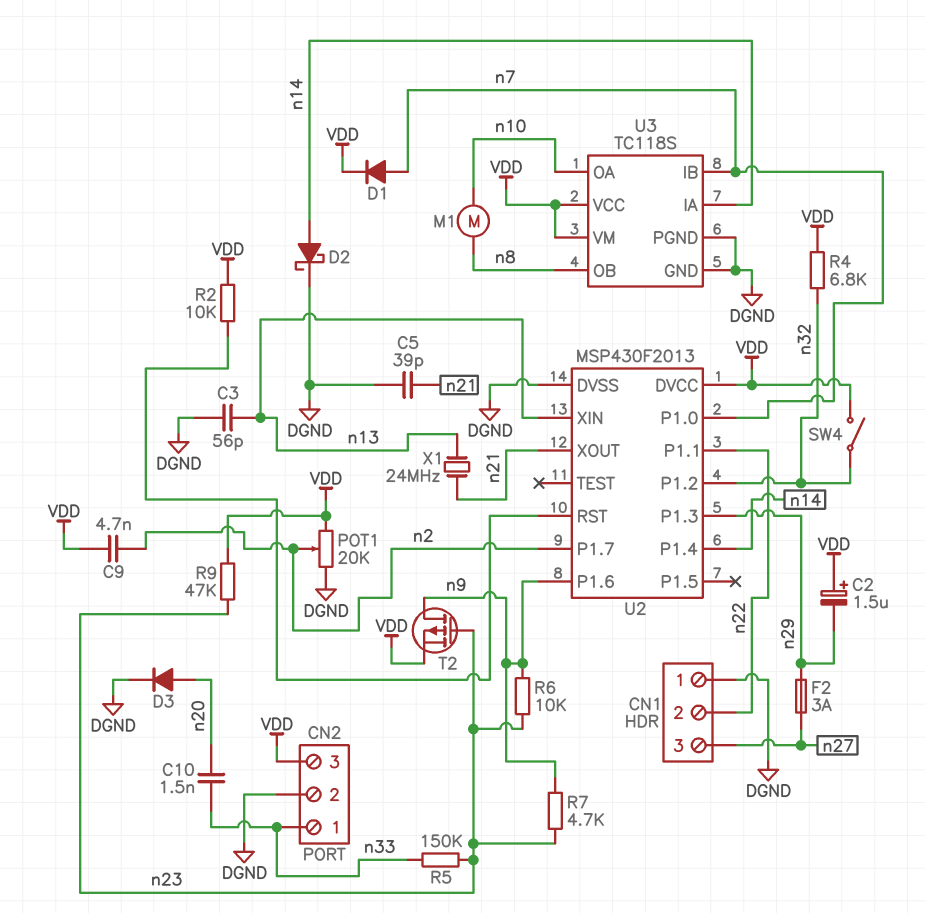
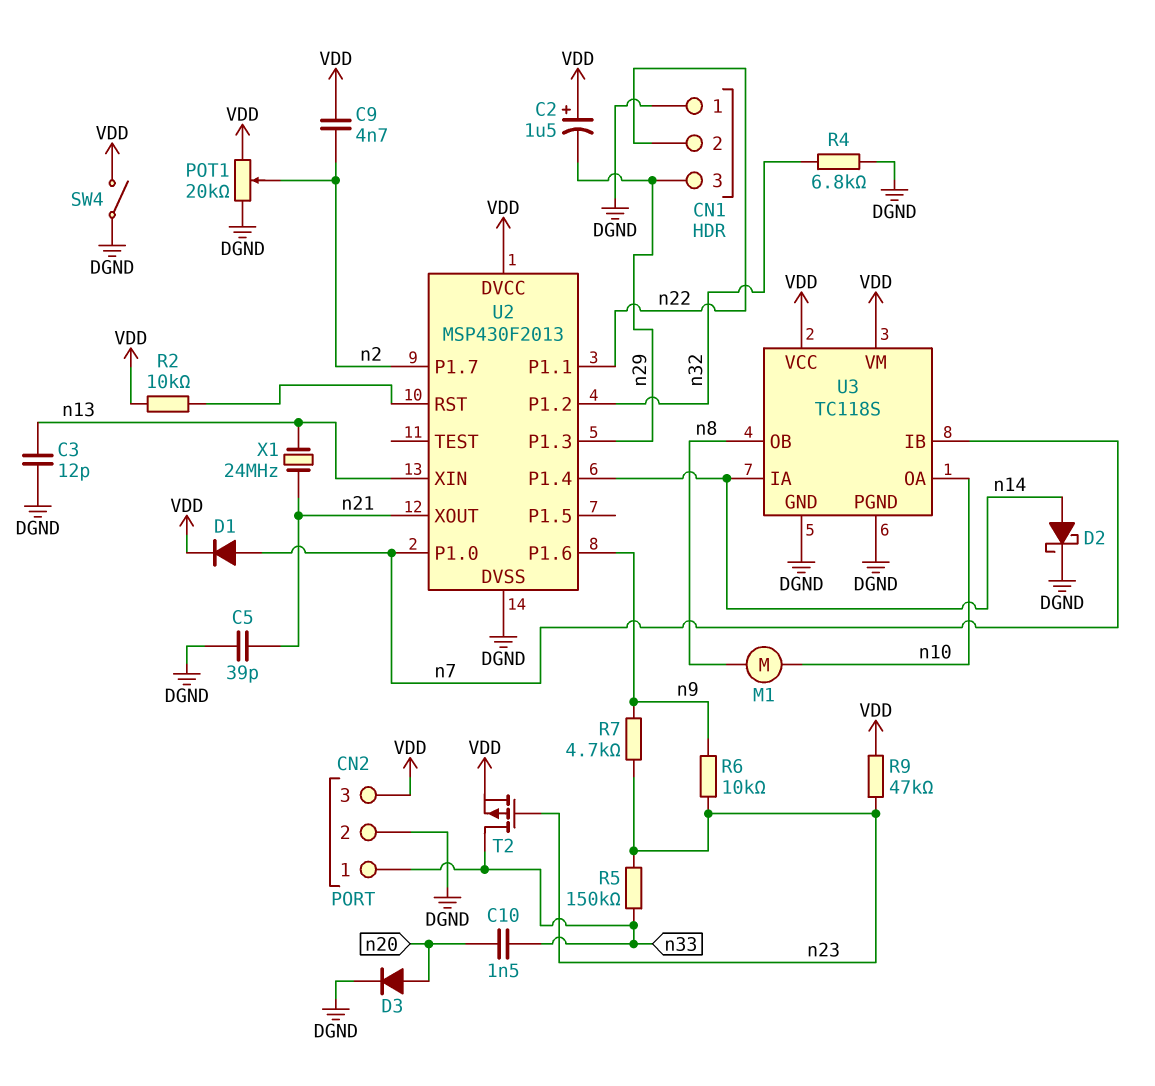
C3: 56pF (DGND, n13) -> 12pF (DGND, n13)
CN1 pin 3: n27 -> n29
F2: 3A (n27, n29) -> none
R4: 6.8k (VDD, n32) -> 6.8k (DGND, n32)
SW4: switch (VDD, n32) -> switch (DGND, VDD)
T2: PMOS (G n23, D n9, S VDD) -> PMOS (G n23, D n33, S VDD)

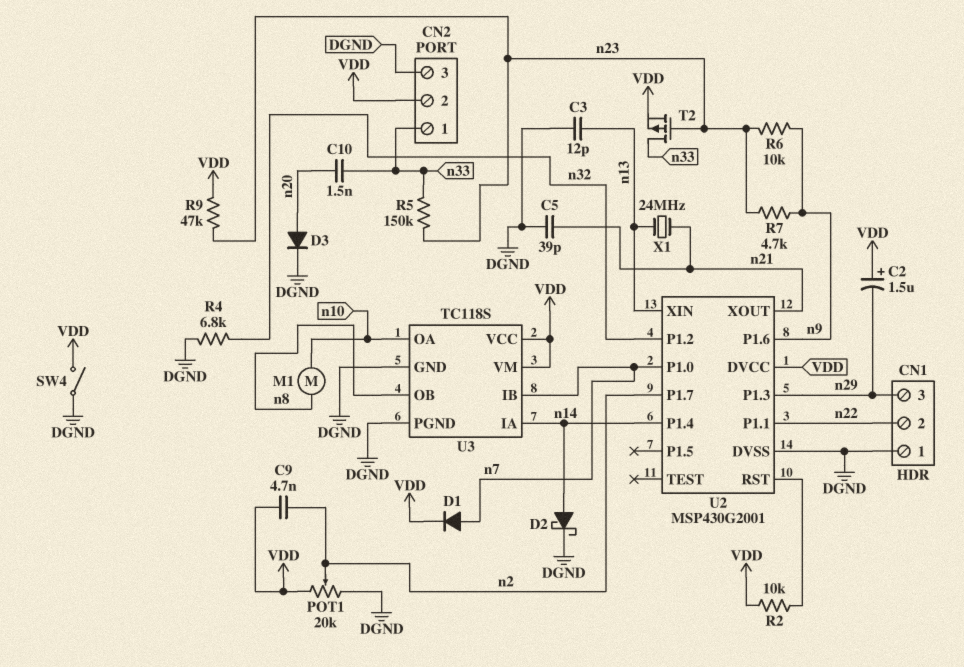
CN2 pin 2: DGND -> VDD
CN2 pin 3: VDD -> DGND
U2: MSP430F2013 -> MSP430G2001

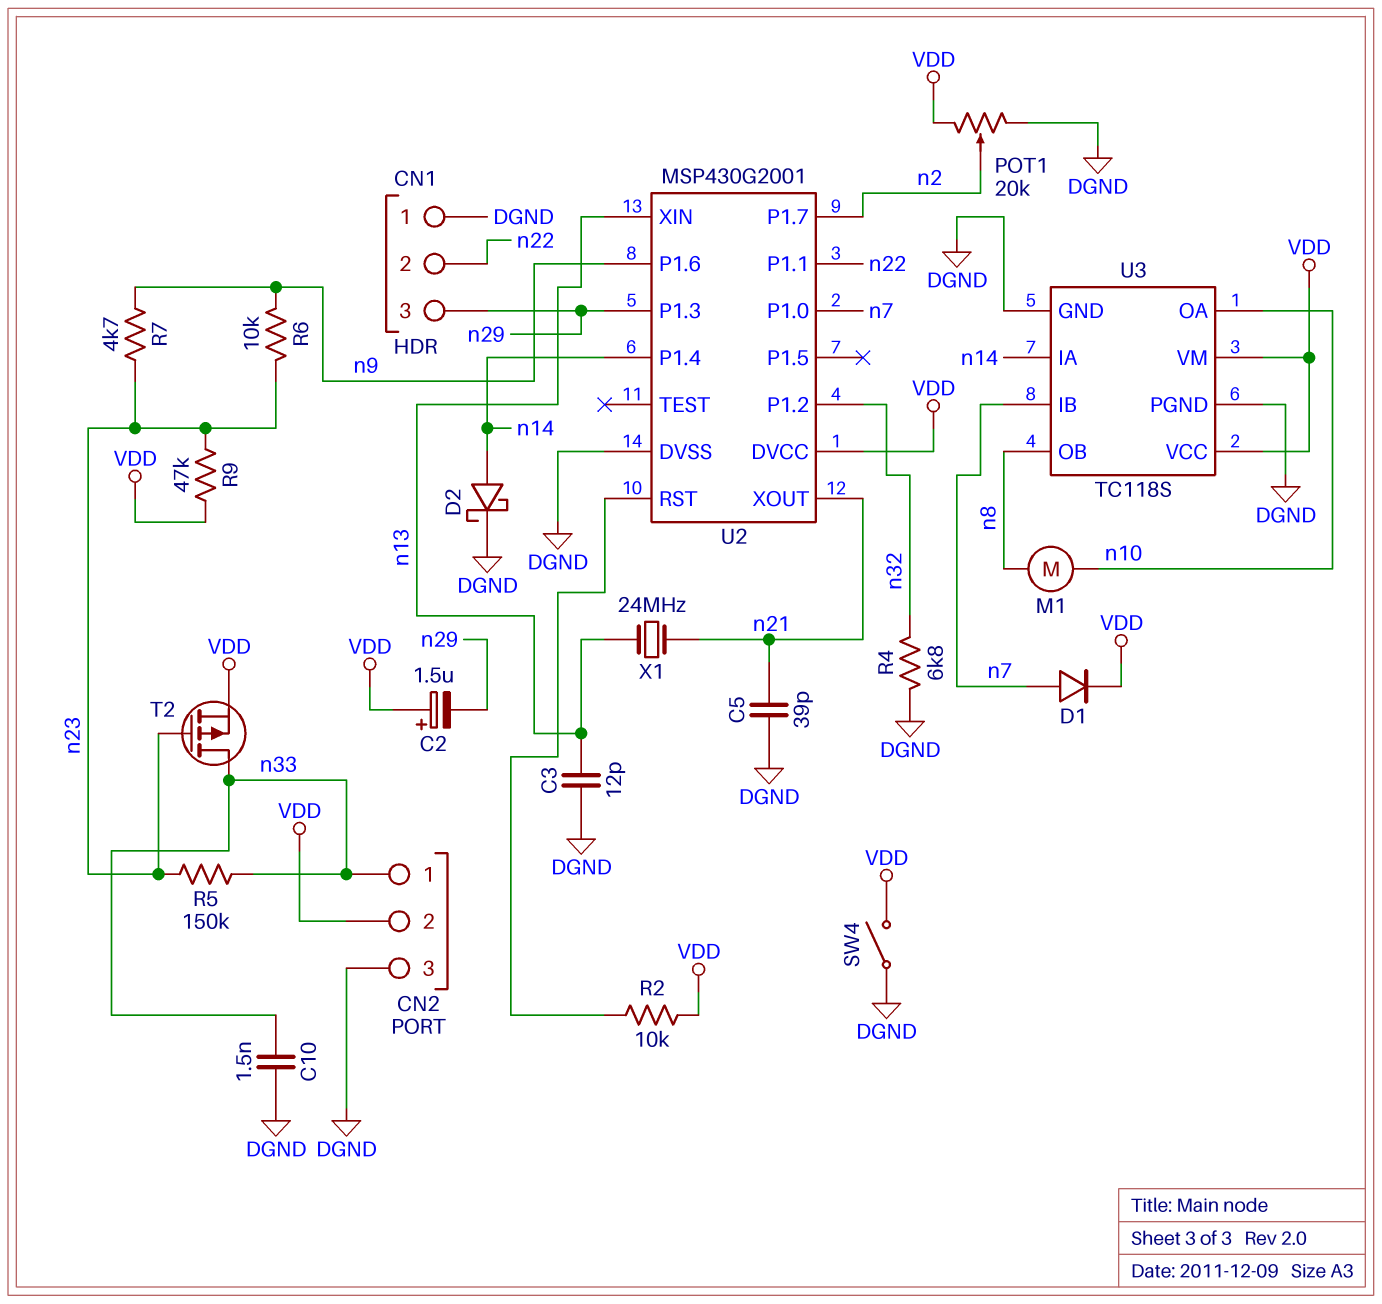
C9: 4.7nF (VDD, n2) -> none
C10: 1.5nF (n20, n33) -> 1.5nF (DGND, n33)
D3: diode (A n20, K DGND) -> none

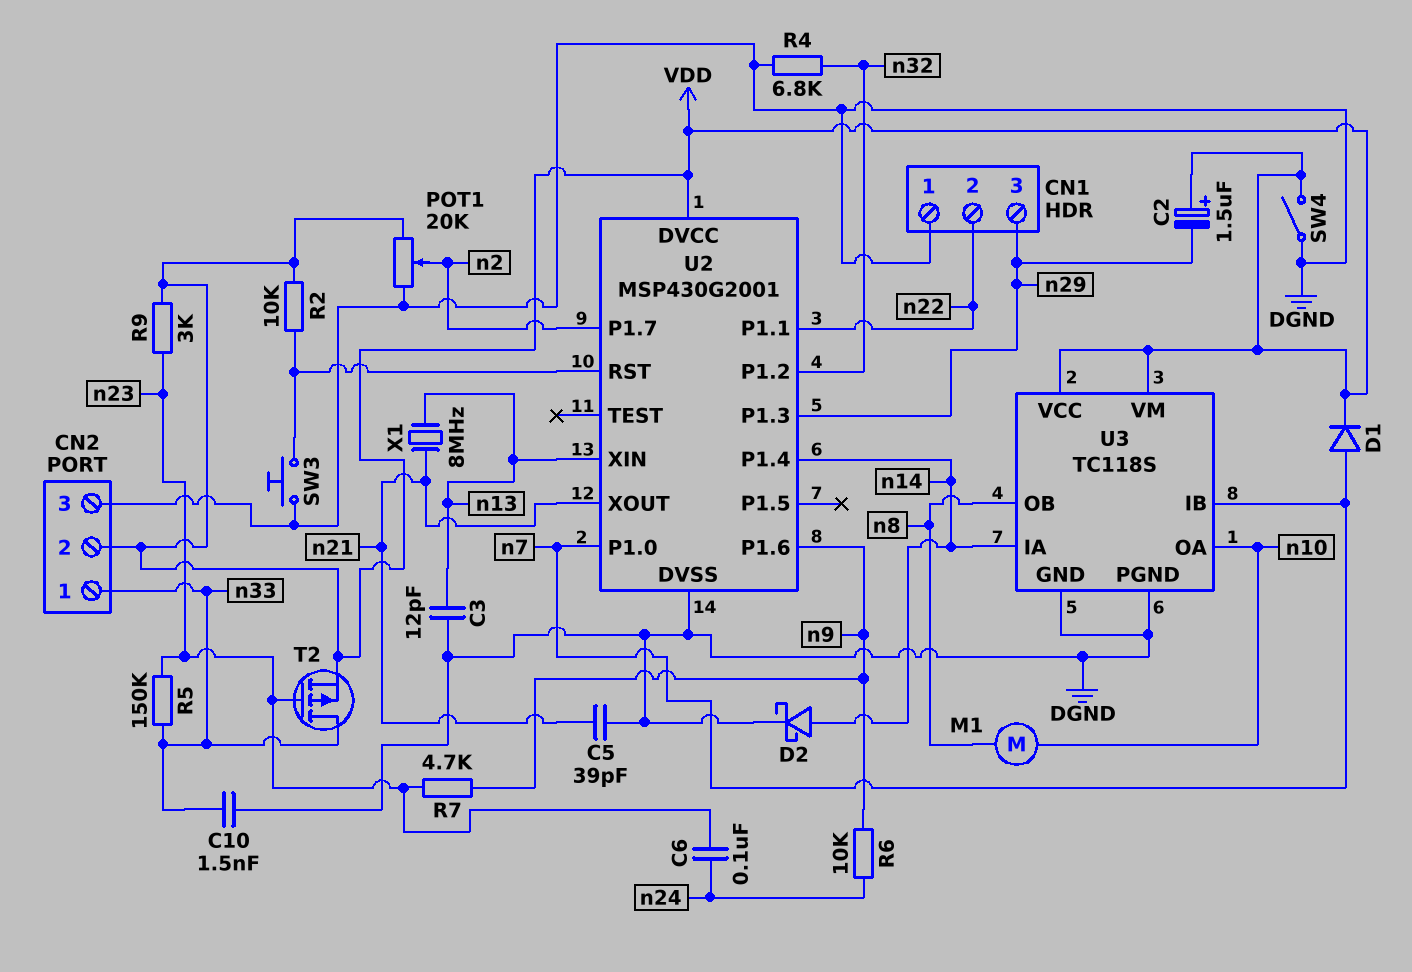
C6: none -> 100nF (n23, n24)
R6: 10k (n9, n23) -> 10k (n9, n24)
R9: 47k (VDD, n23) -> 3k (VDD, n23)
SW3: none -> button (DGND, U2/RST)
X1: 24MHz (n13, n21) -> 8MHz (n13, n21)

